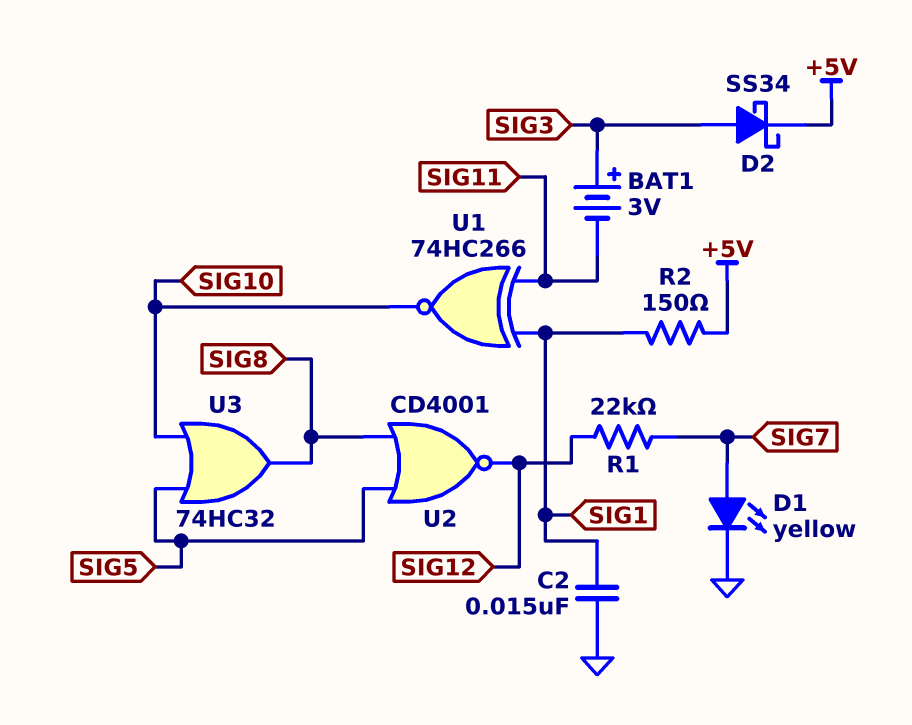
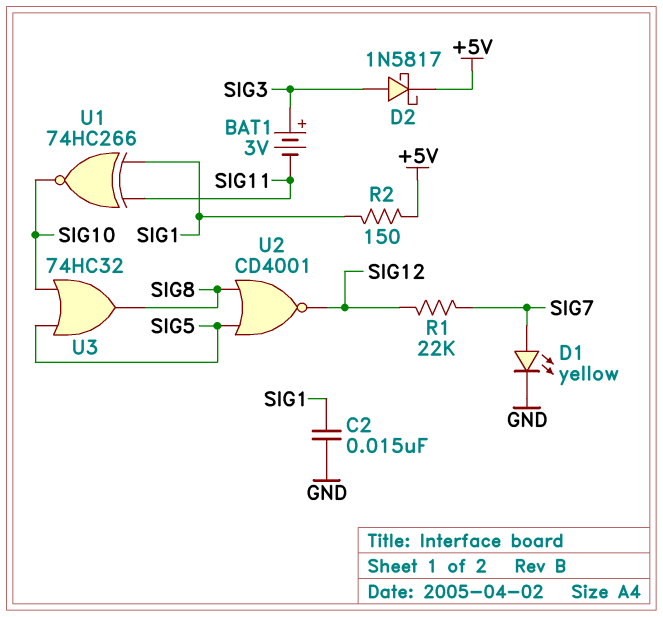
D2: schottky SS34 (A SIG3, K +5V) -> schottky 1N5817 (A SIG3, K +5V)

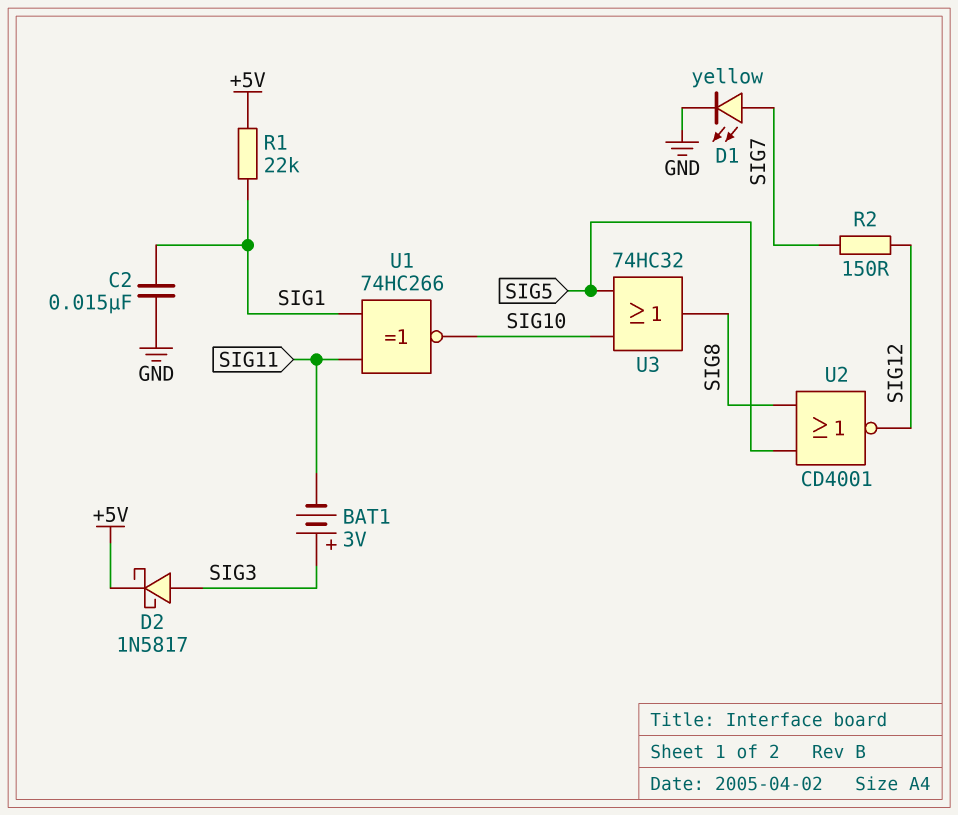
R1: 22k (SIG7, SIG12) -> 22k (+5V, SIG1)
R2: 150 (+5V, SIG1) -> 150 (SIG7, SIG12)

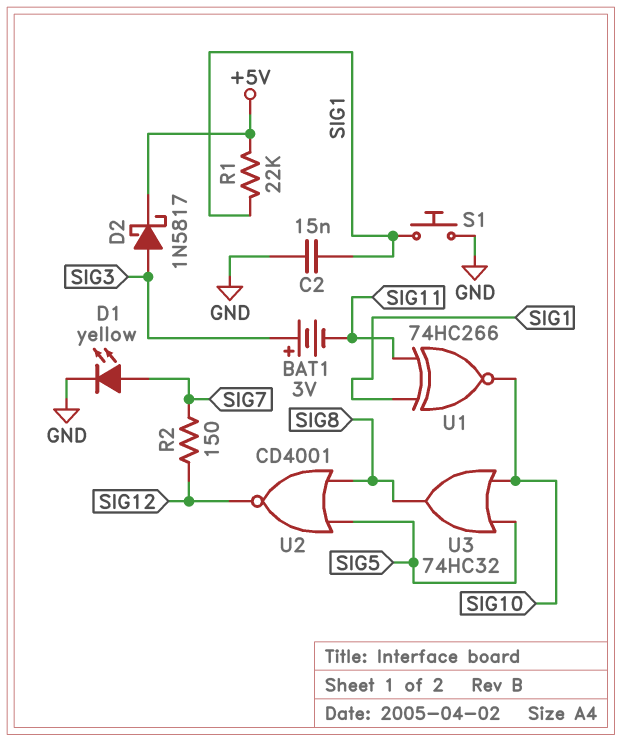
S1: none -> button (GND, SIG1)

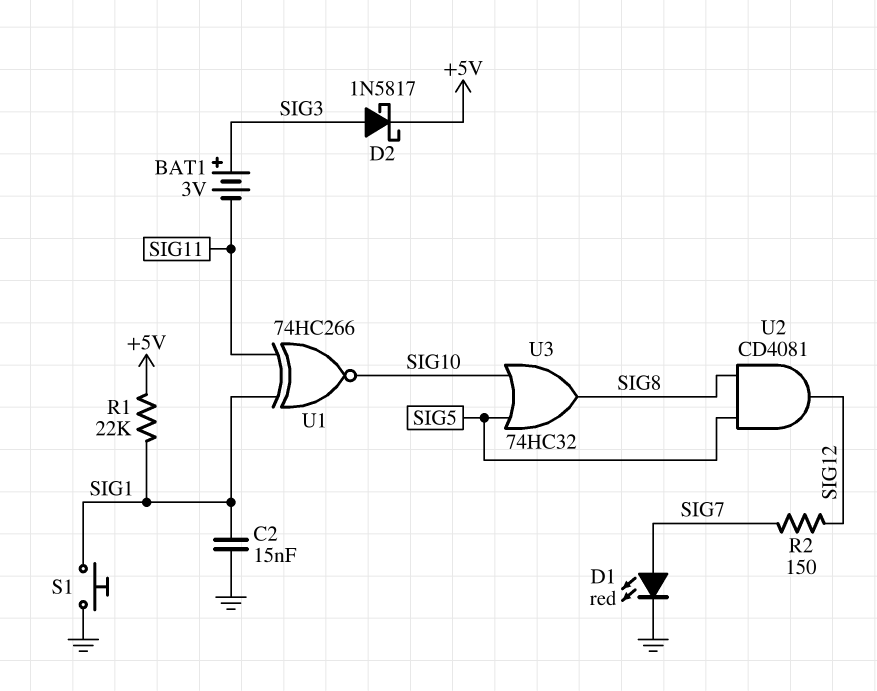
D1: LED yellow (A SIG7, K GND) -> LED red (A SIG7, K GND)
U2: NOR CD4001 (in SIG5, in SIG8, out SIG12) -> AND CD4081 (in SIG5, in SIG8, out SIG12)

